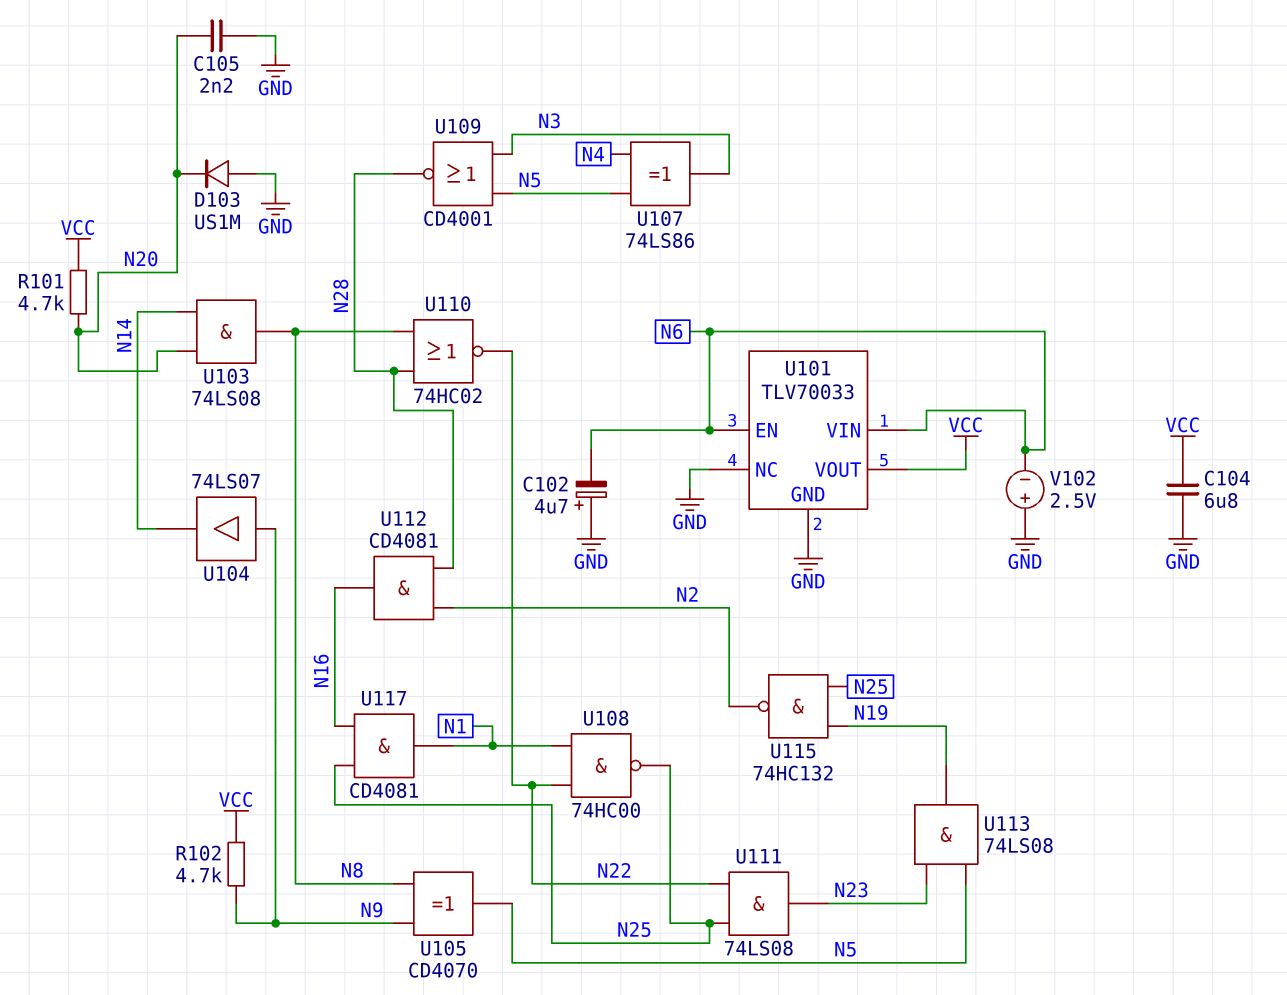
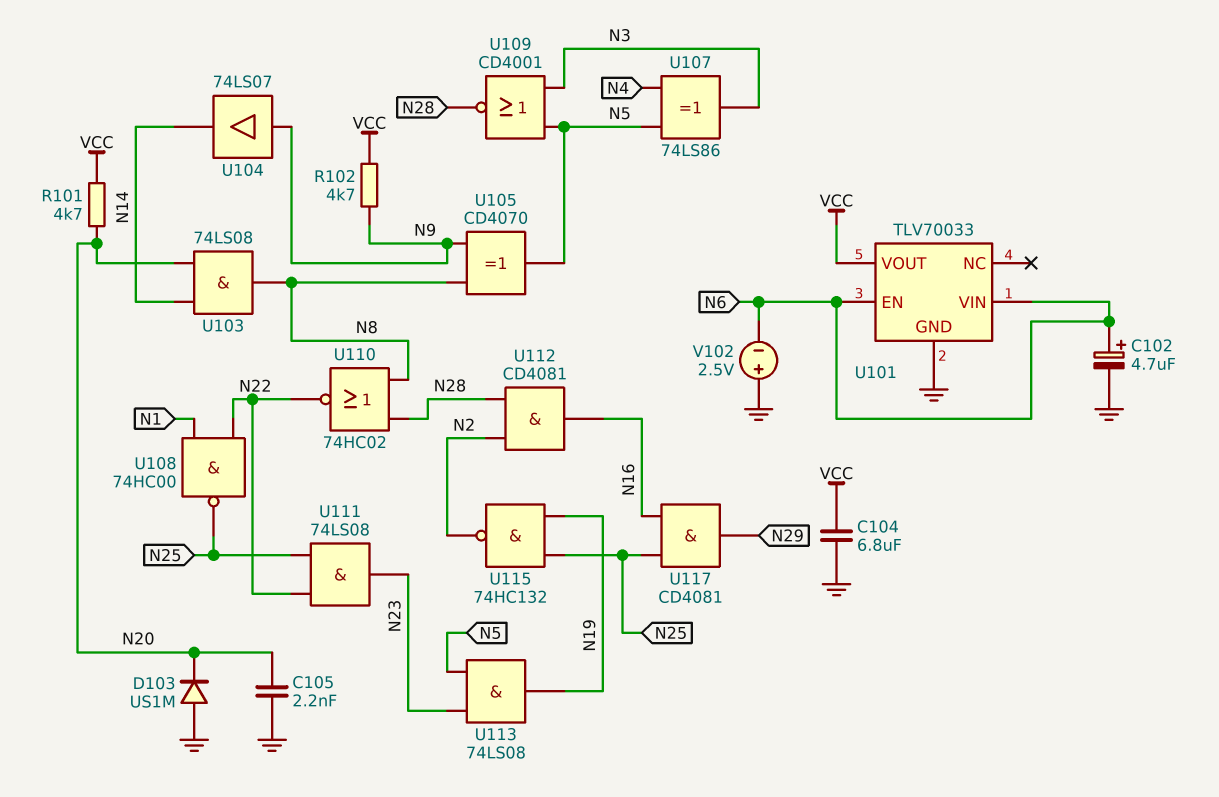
C102: 4.7uF (plus GND, minus N6) -> 4.7uF (plus N6, minus GND)
U101 pin NC: GND -> none
U117: AND CD4081 (in N16, in N25, out N1) -> AND CD4081 (in N16, in N25, out N29)

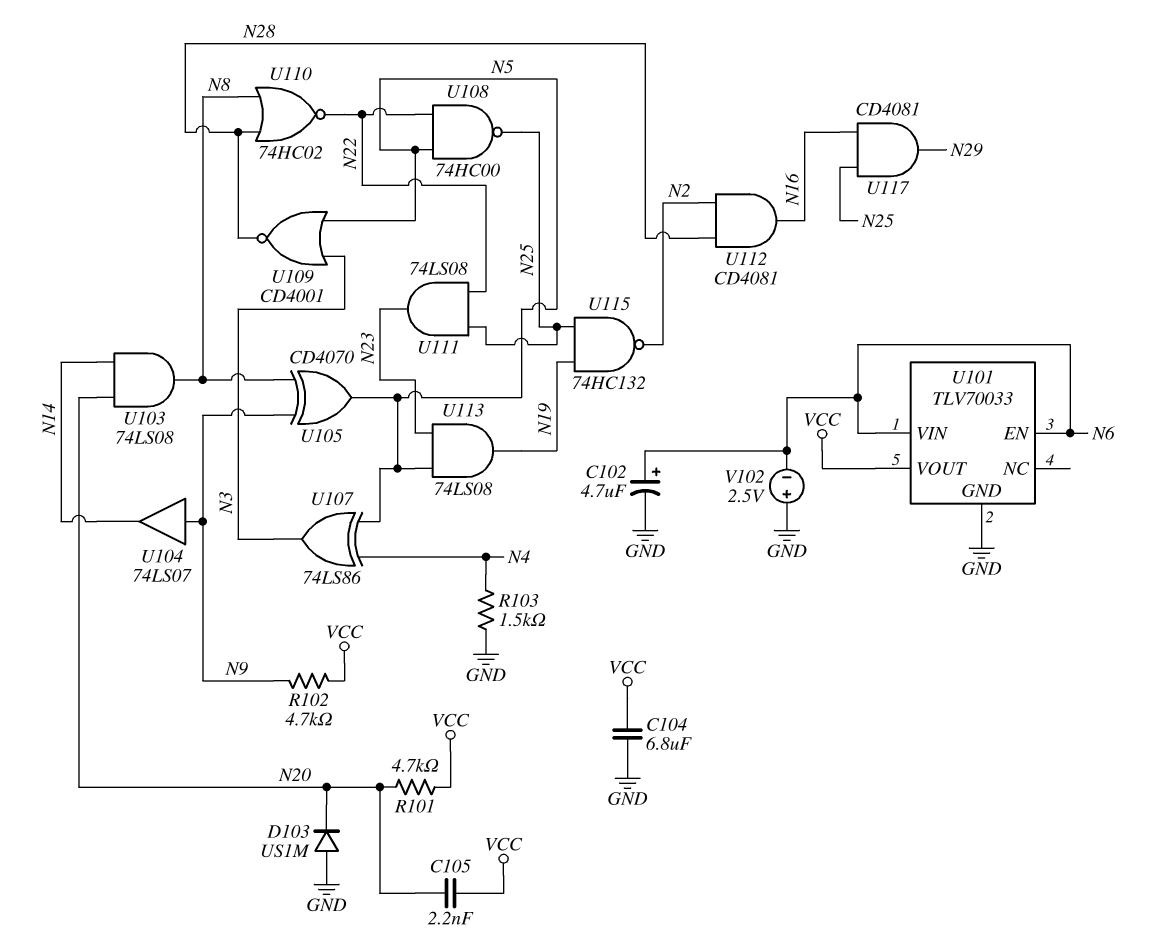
C105: 2.2nF (GND, N20) -> 2.2nF (N20, VCC)
R103: none -> 1.5k (GND, N4)
U108: NAND 74HC00 (in N1, in N22, out N25) -> NAND 74HC00 (in N5, in N22, out N25)

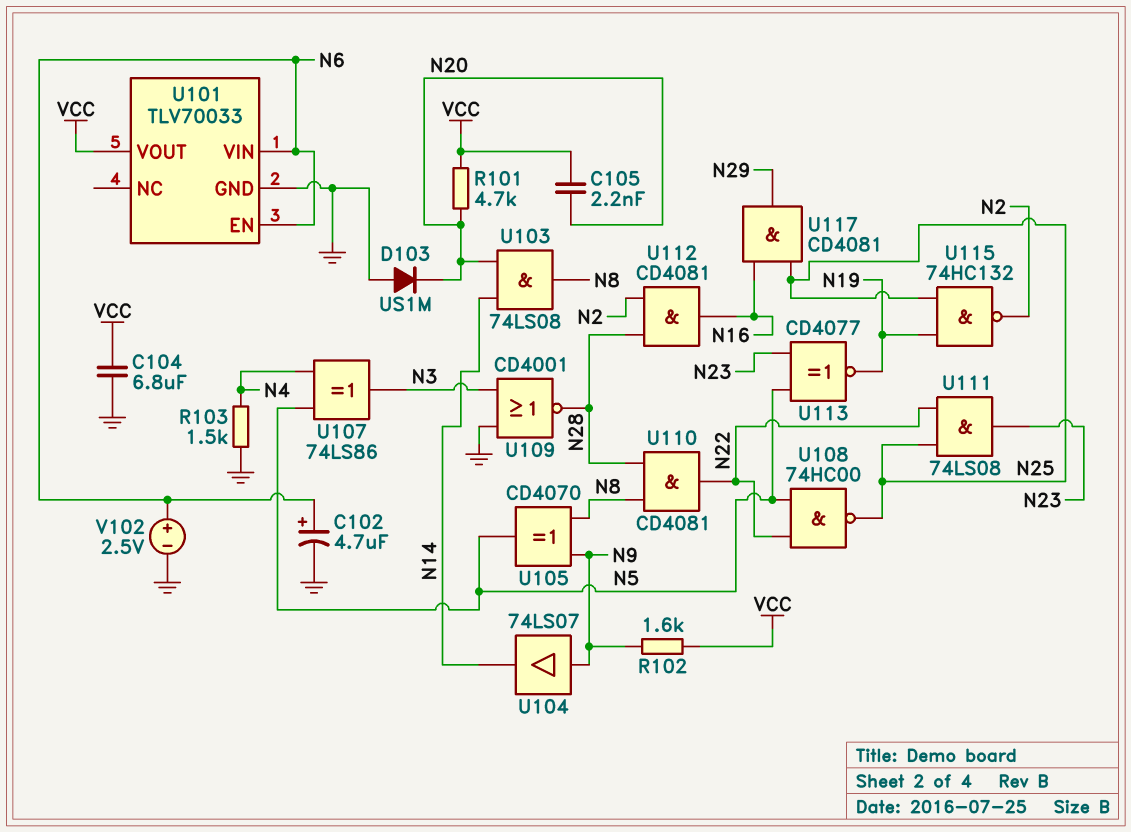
R102: 4.7k (N9, VCC) -> 1.6k (N9, VCC)
U109: NOR CD4001 (in N3, in N5, out N28) -> NOR CD4001 (in GND, in N3, out N28)
U110: NOR 74HC02 (in N8, in N28, out N22) -> AND CD4081 (in N8, in N28, out N22)
U113: AND 74LS08 (in N5, in N23, out N19) -> XNOR CD4077 (in N5, in N23, out N19)
V102: 2.5V (plus GND, minus N6) -> 2.5V (plus N6, minus GND)

